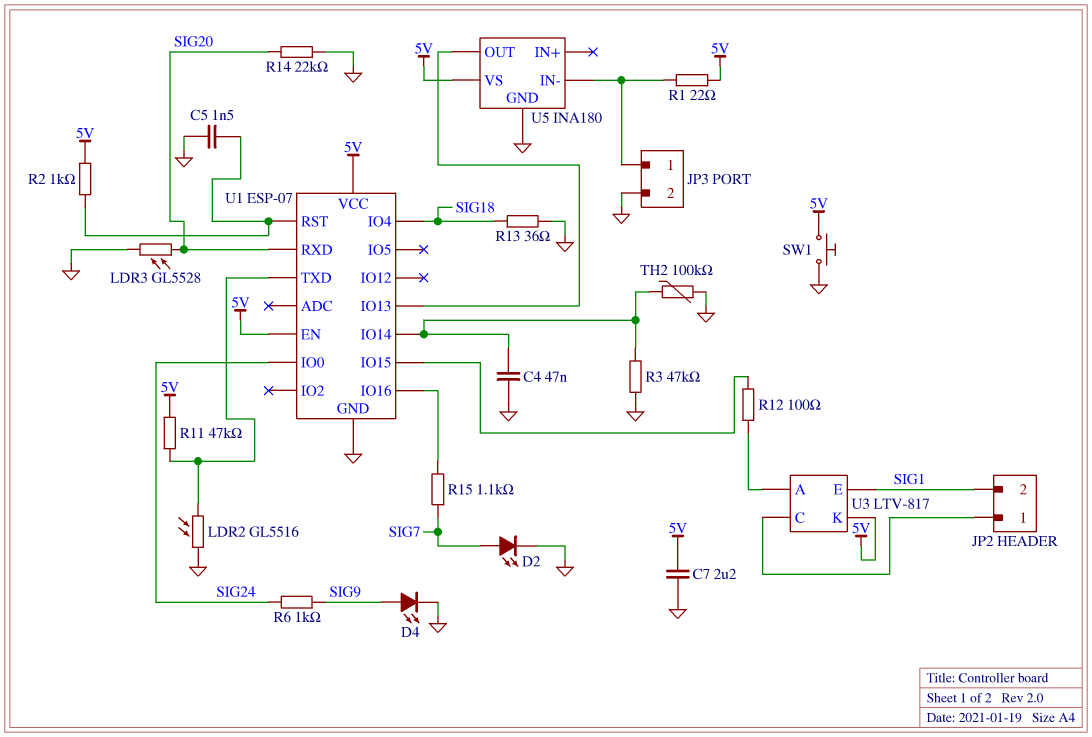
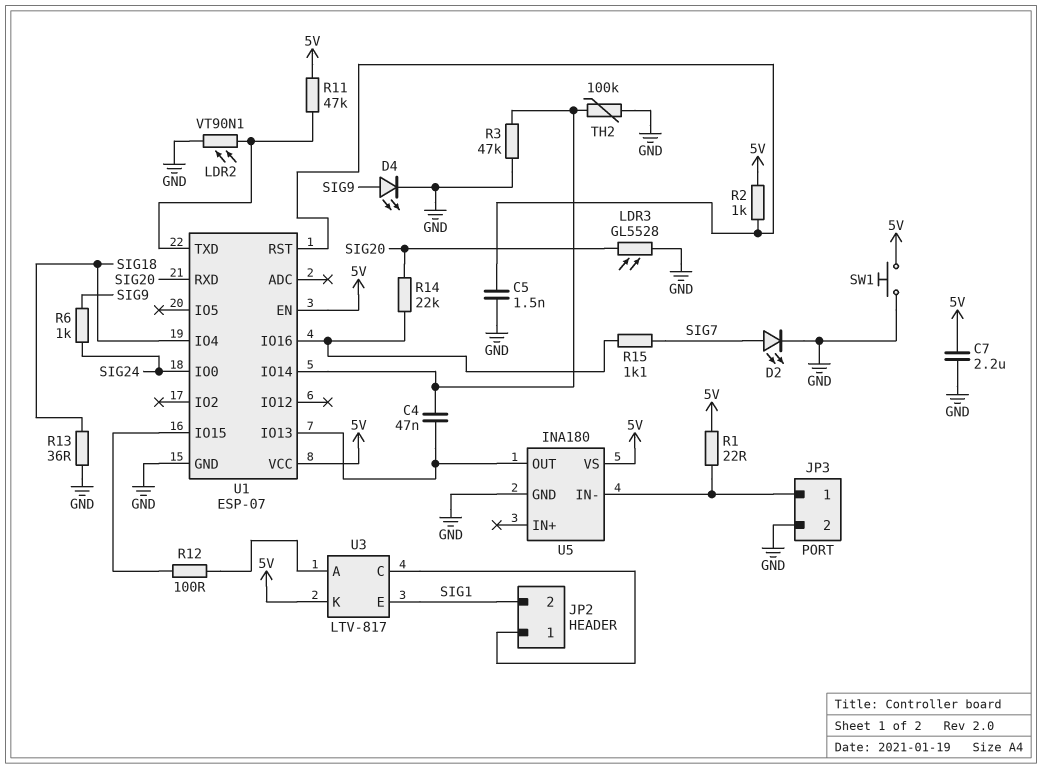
C4: 47nF (GND, U1/IO14) -> 47nF (U1/IO13, U1/IO14)
LDR2: GL5516 (GND, U1/TXD) -> VT90N1 (GND, U1/TXD)
R14: 22k (GND, SIG20) -> 22k (SIG20, U1/IO16)

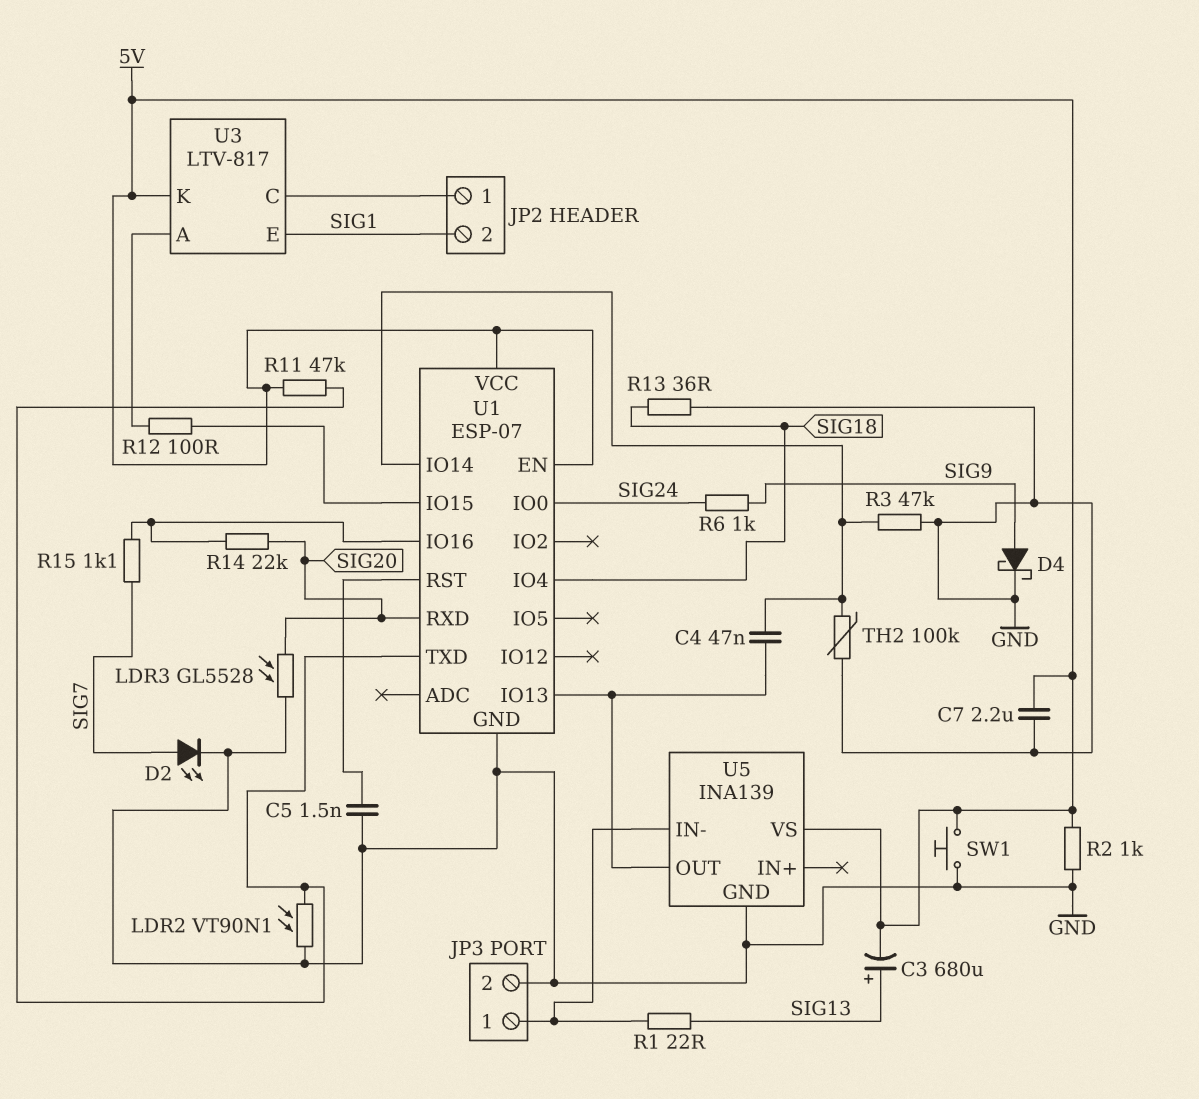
C3: none -> 680uF (plus SIG13, minus 5V)
D4: LED (A SIG9, K GND) -> schottky (A SIG9, K GND)
R1: 22 (5V, JP3/1) -> 22 (JP3/1, SIG13)
R2: 1k (5V, U1/RST) -> 1k (5V, GND)
U5: INA180 -> INA139

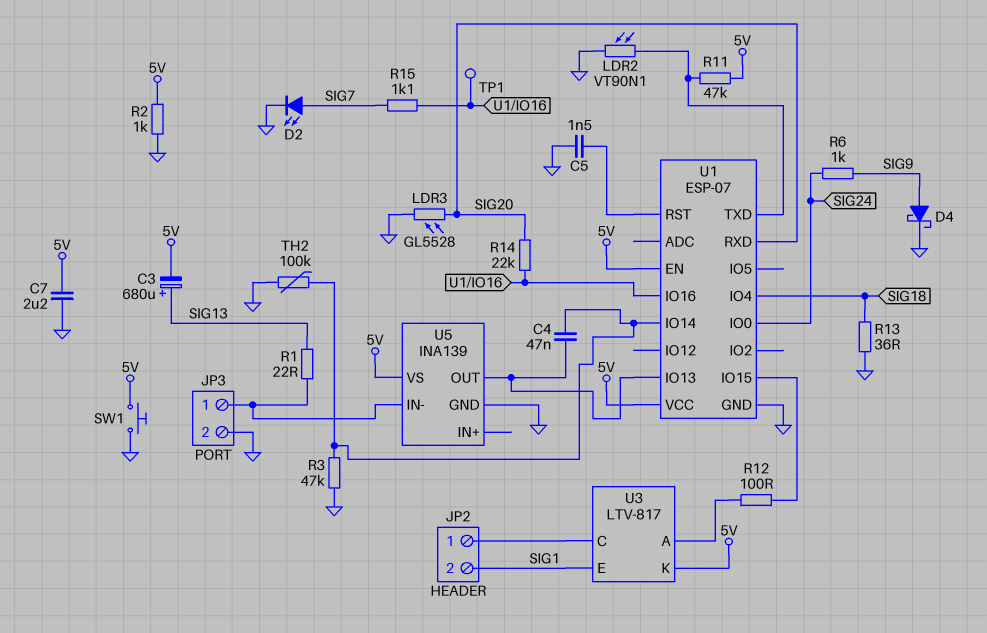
TP1: none -> test point (U1/IO16)

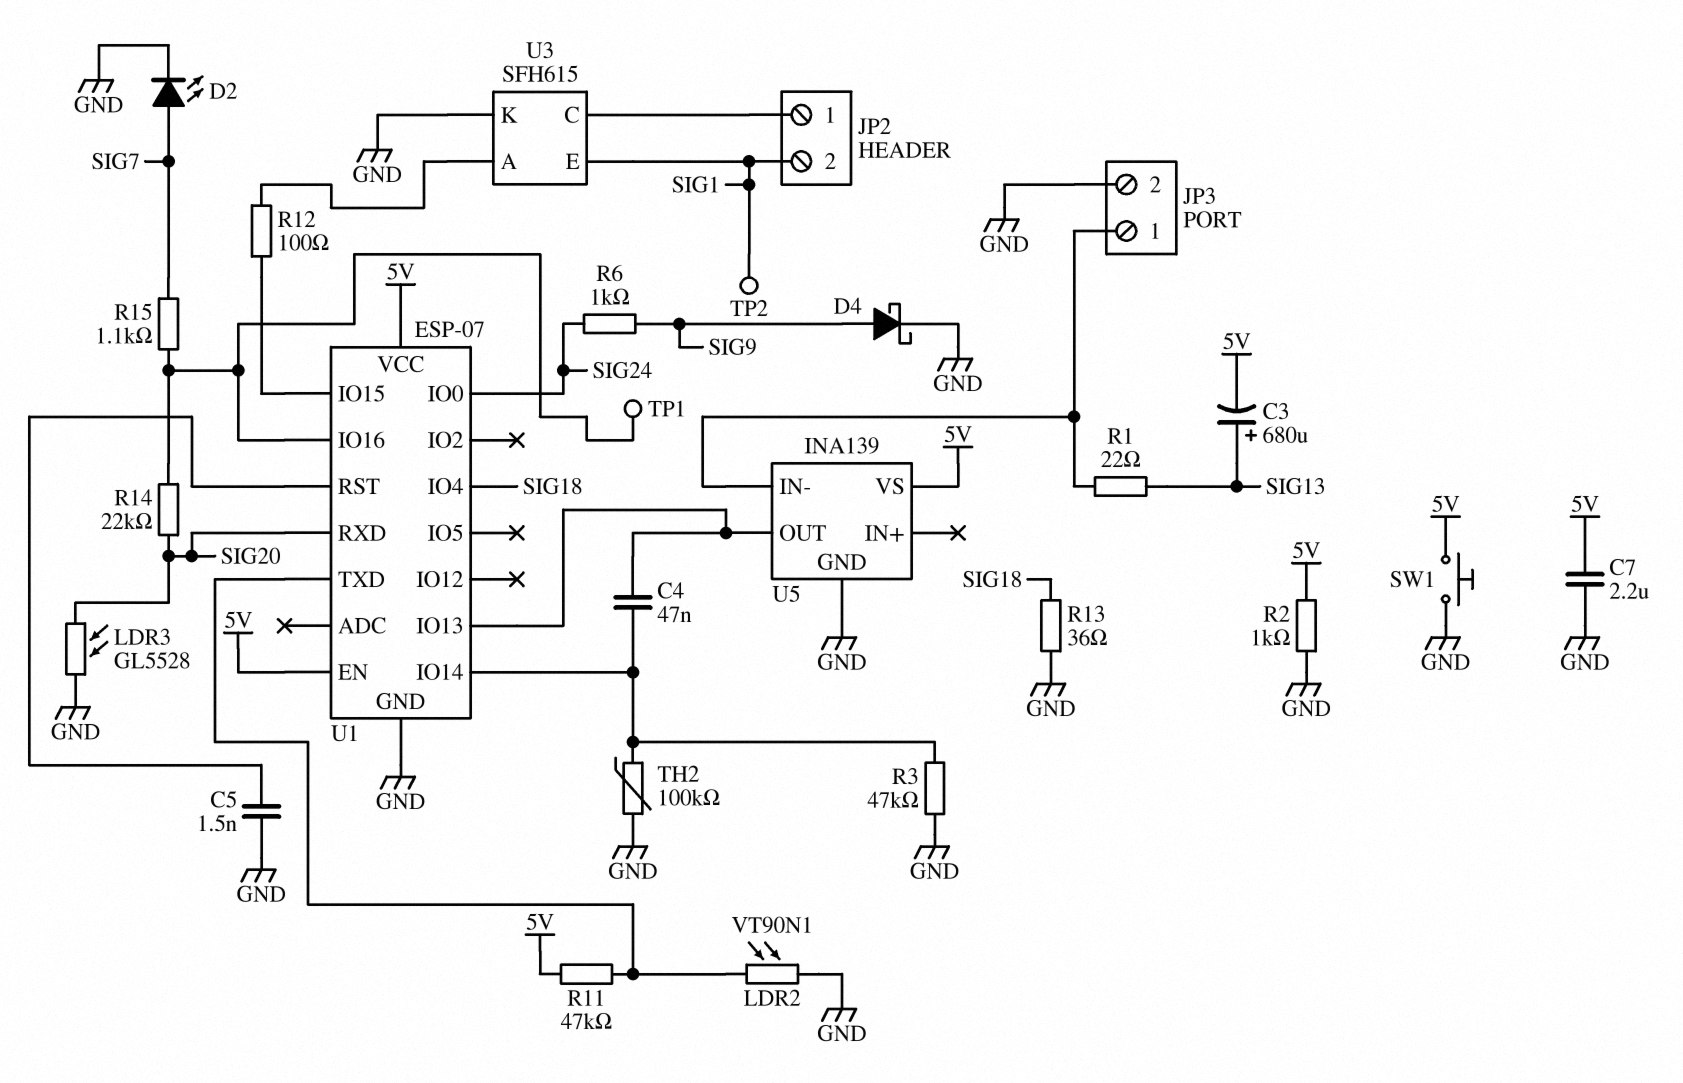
TP2: none -> test point (SIG1)
U3: LTV-817 -> SFH615
U3 pin K: 5V -> GND

